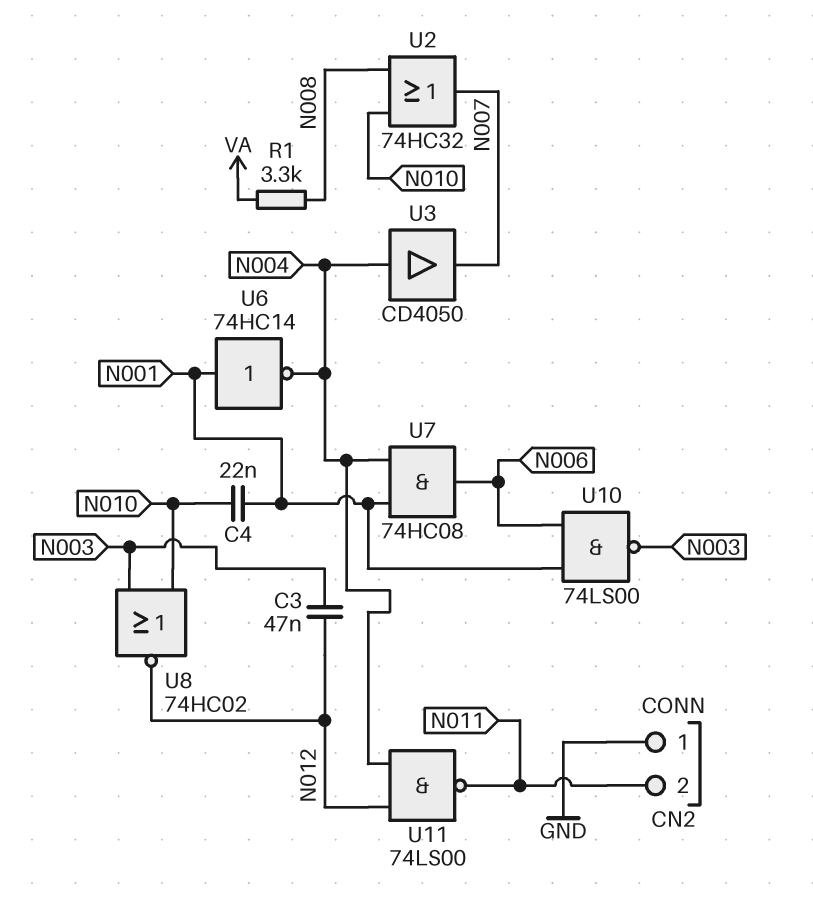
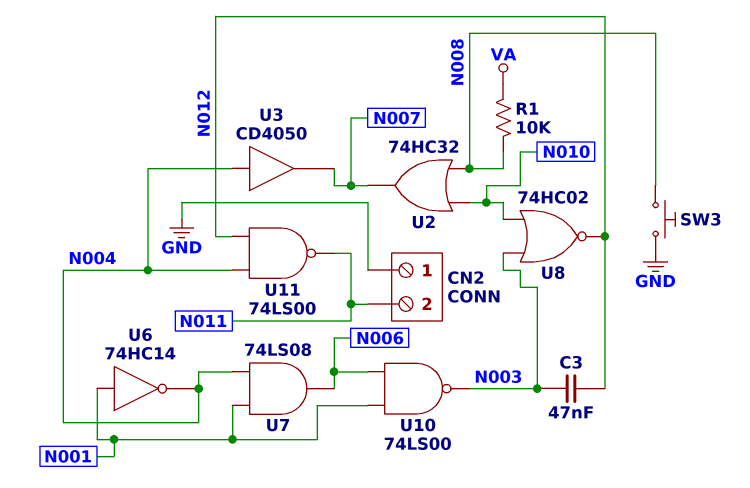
C4: 22nF (N001, N010) -> none
R1: 3.3k (N008, VA) -> 10k (N008, VA)
SW3: none -> button (GND, N008)
U7: AND 74HC08 (in N001, in N004, out N006) -> AND 74LS08 (in N001, in N004, out N006)

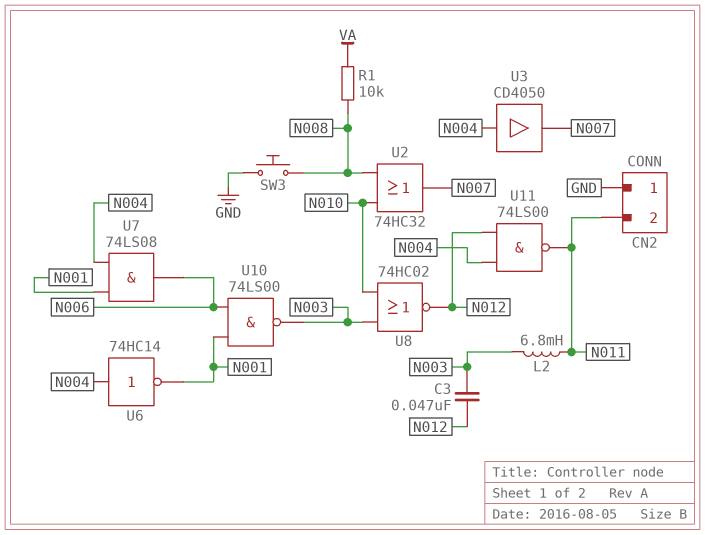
L2: none -> 6.8mH (N003, N011)
U6: NOT 74HC14 (in N001, out N004) -> NOT 74HC14 (in N004, out N001)

